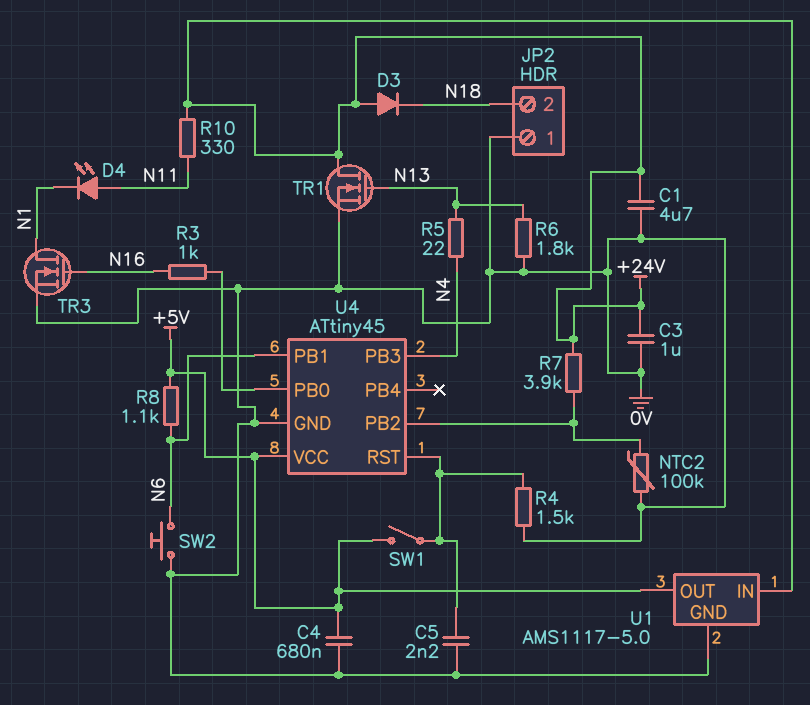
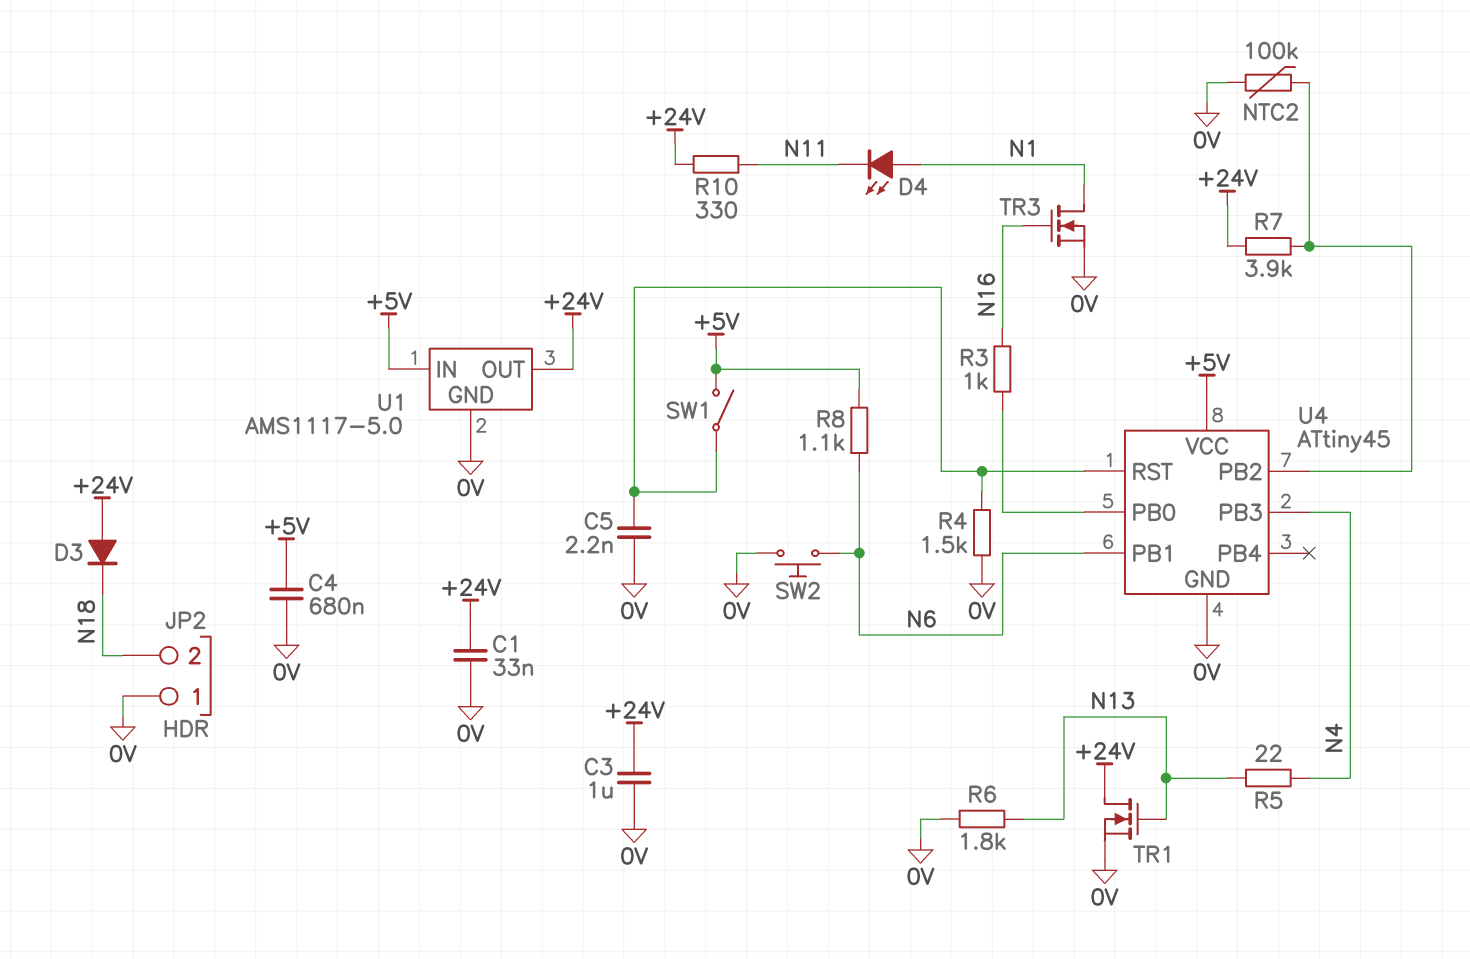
C1: 4.7uF (+24V, 0V) -> 33nF (+24V, 0V)
D4: LED (A N11, K N1) -> LED (A N1, K N11)
U1 pin IN: +24V -> +5V
U1 pin OUT: +5V -> +24V

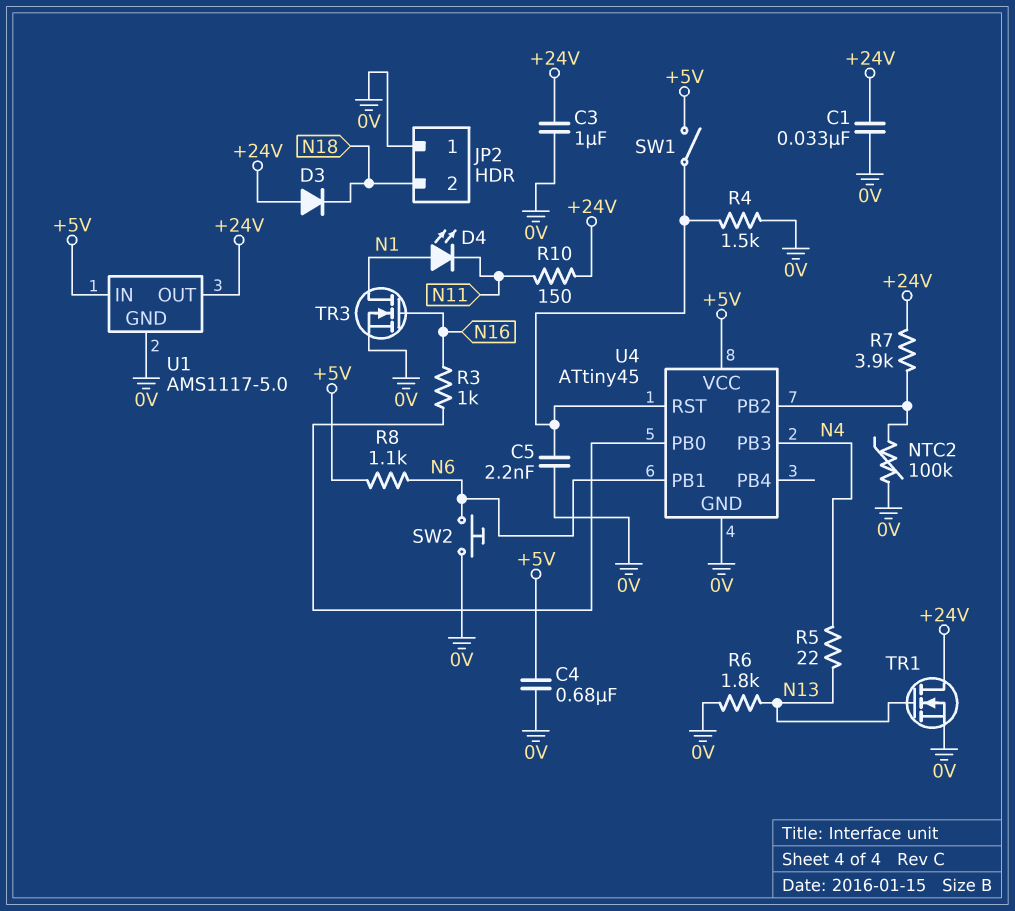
R10: 330 (+24V, N11) -> 150 (+24V, N11)

